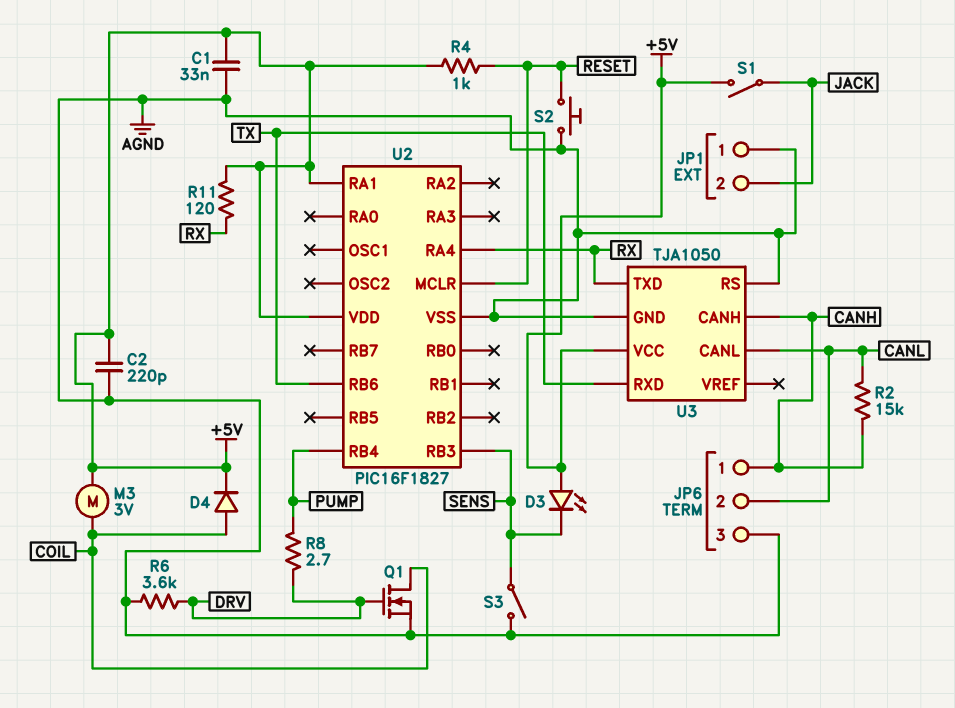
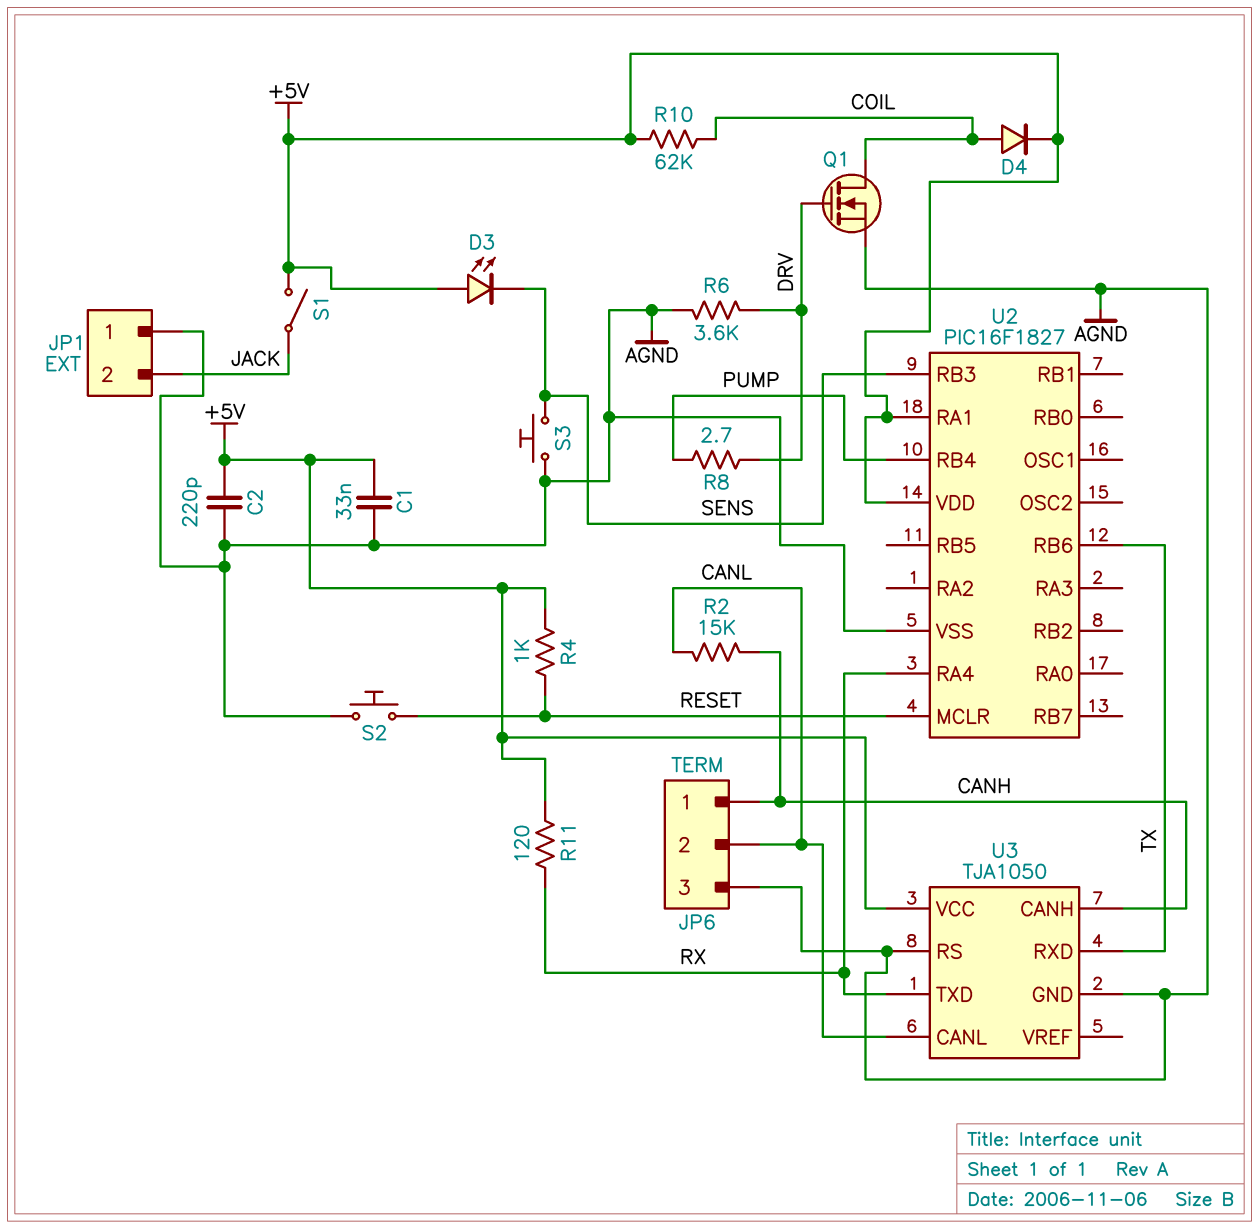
M3: motor 3V (+5V, COIL) -> none
R10: none -> 62k (+5V, COIL)
S3: switch (AGND, SENS) -> button (AGND, SENS)

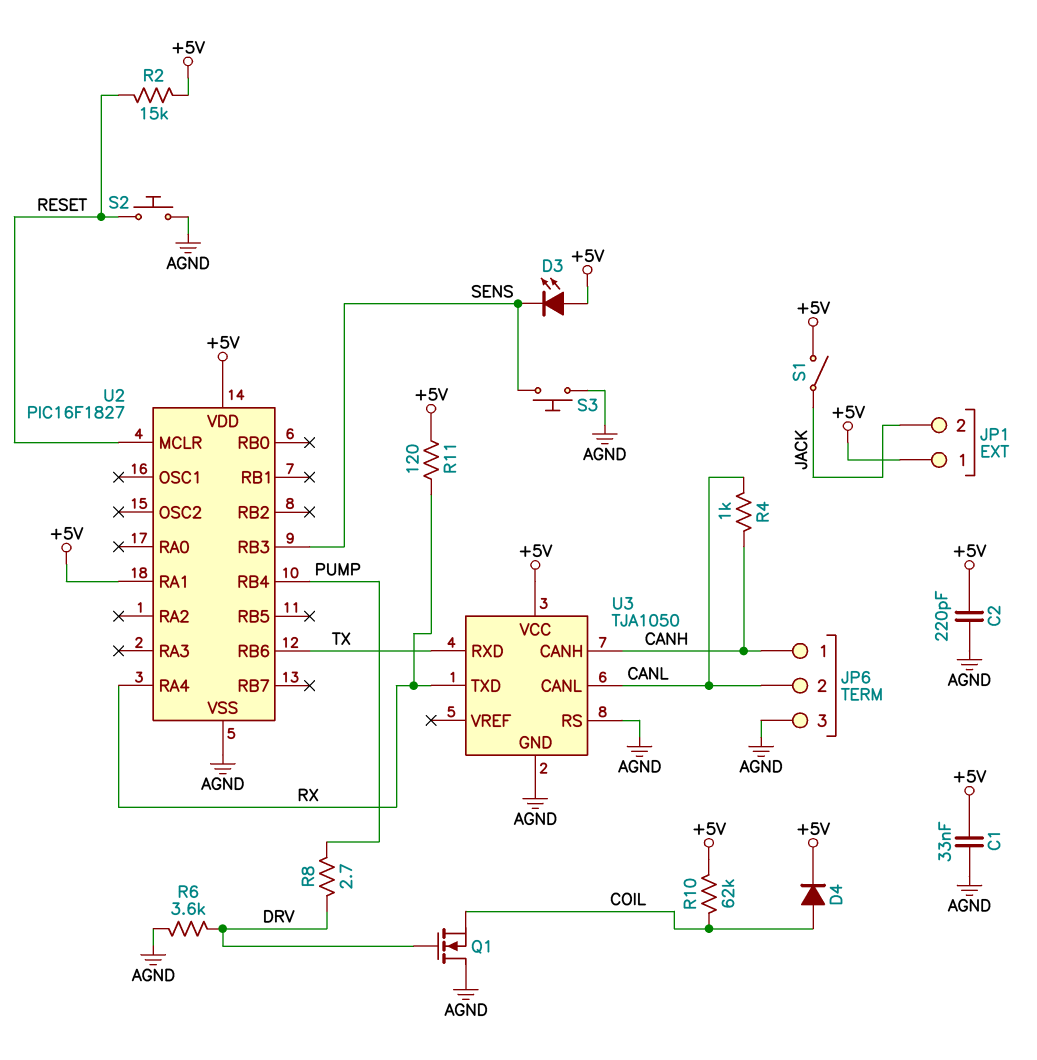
JP1 pin 1: AGND -> +5V
Q1: NMOS (G DRV, D COIL, S AGND) -> NMOS (G DRV, D AGND, S COIL)
R2: 15k (CANH, CANL) -> 15k (+5V, RESET)
R4: 1k (+5V, RESET) -> 1k (CANH, CANL)

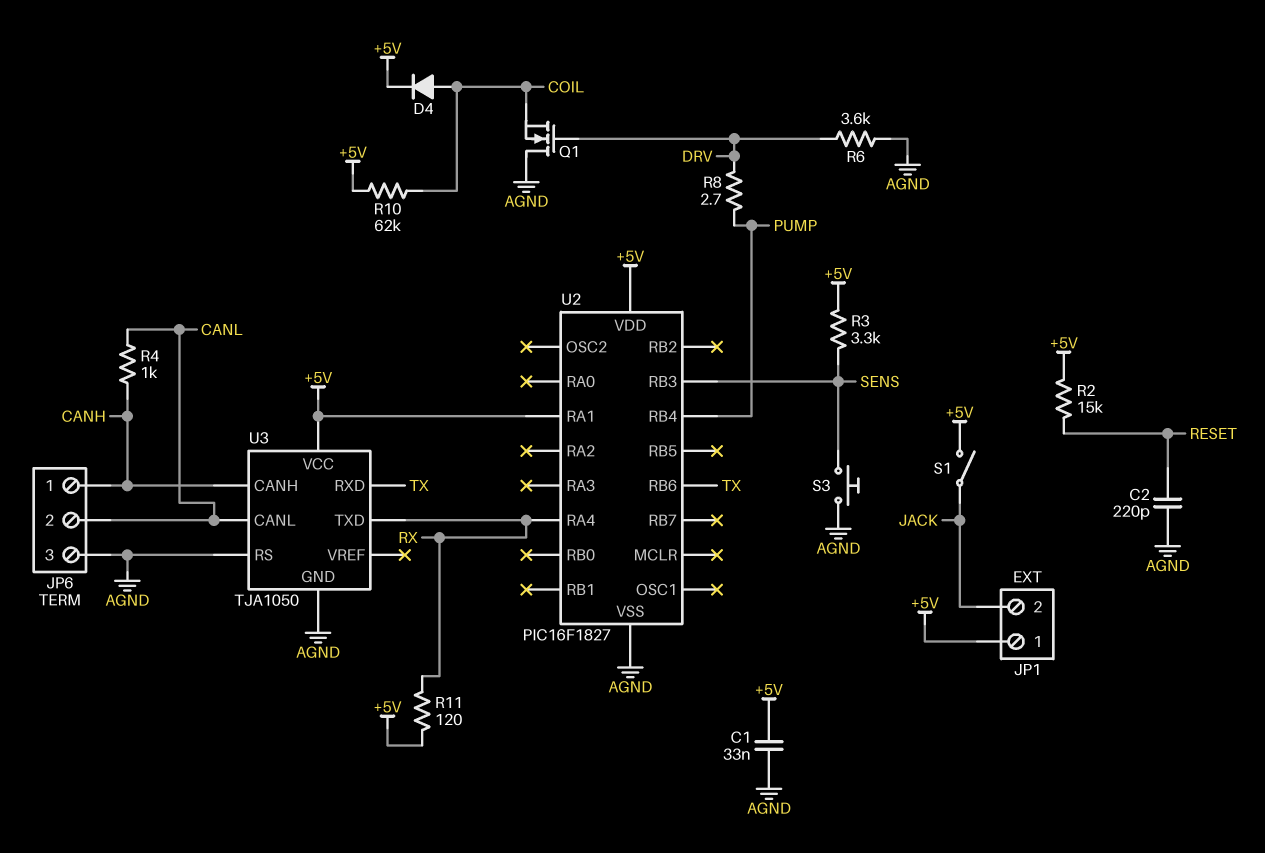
C2: 220pF (+5V, AGND) -> 220pF (AGND, RESET)
D3: LED (A +5V, K SENS) -> none
R3: none -> 3.3k (+5V, SENS)
S2: button (AGND, RESET) -> none
U2 pin MCLR: RESET -> none

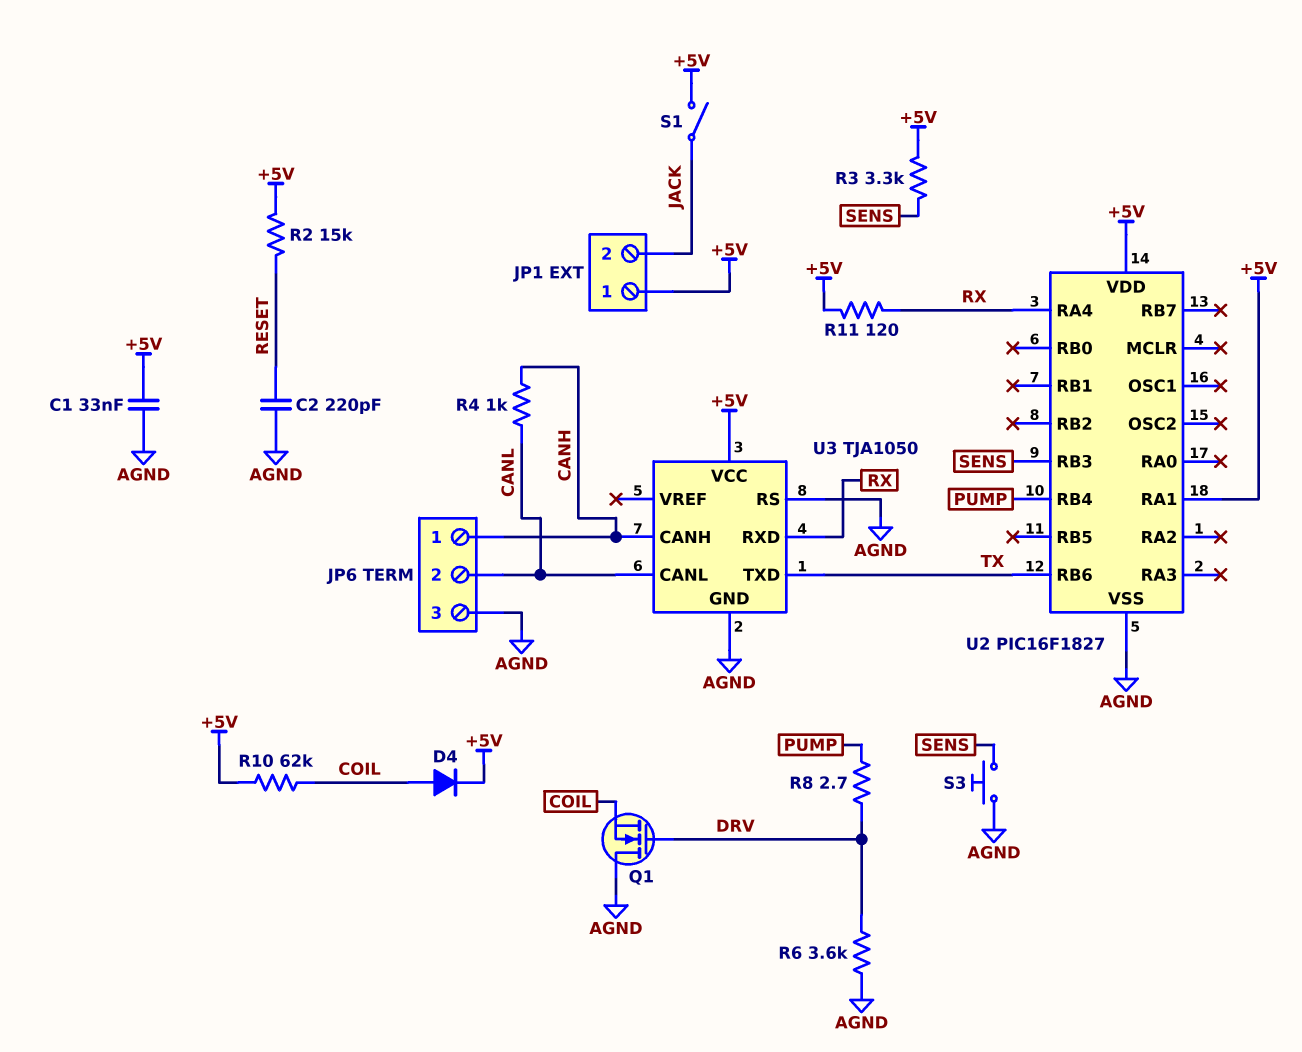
U3 pin RXD: TX -> RX
U3 pin TXD: RX -> TX

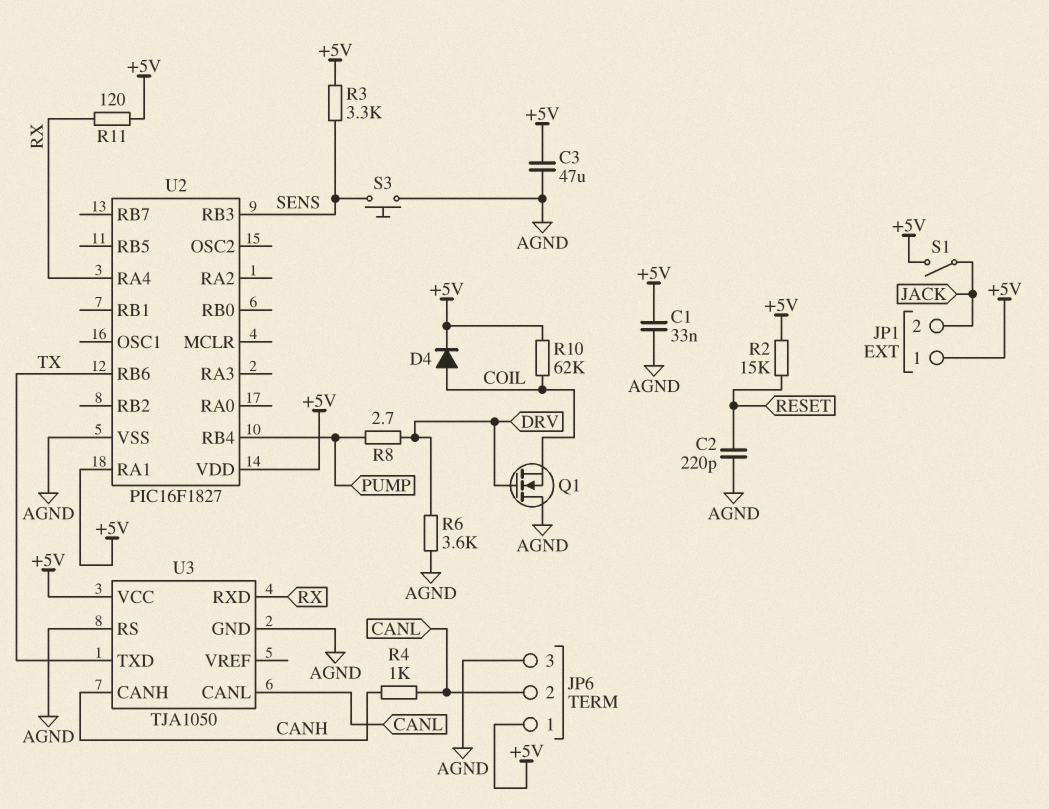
C3: none -> 47uF (+5V, AGND)
JP6 pin 1: CANH -> +5V

